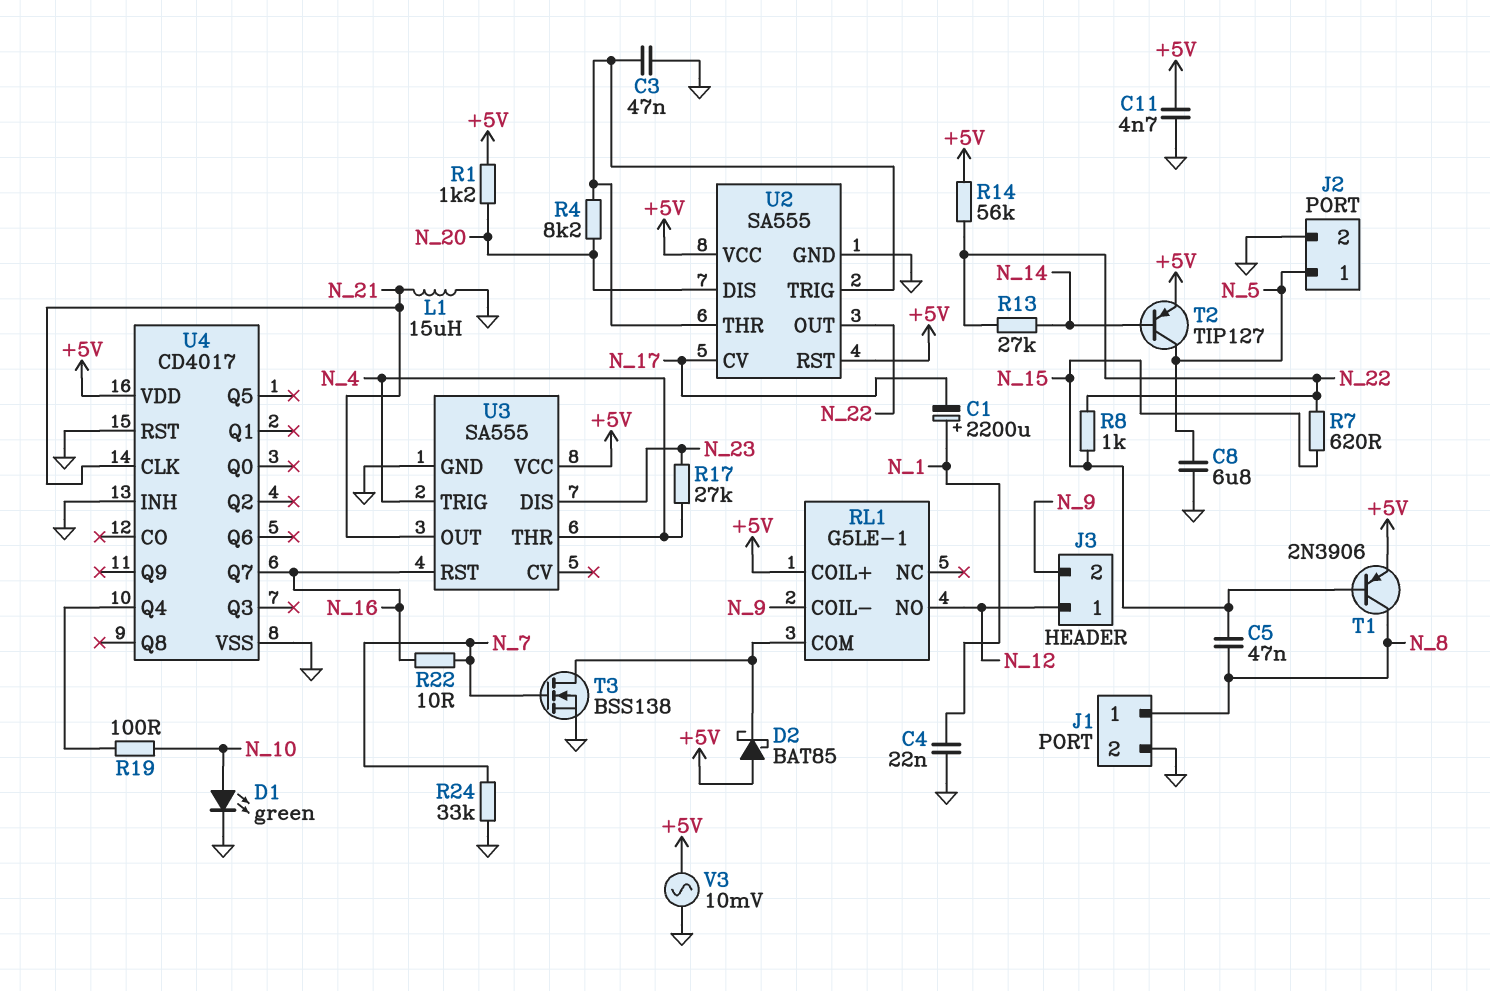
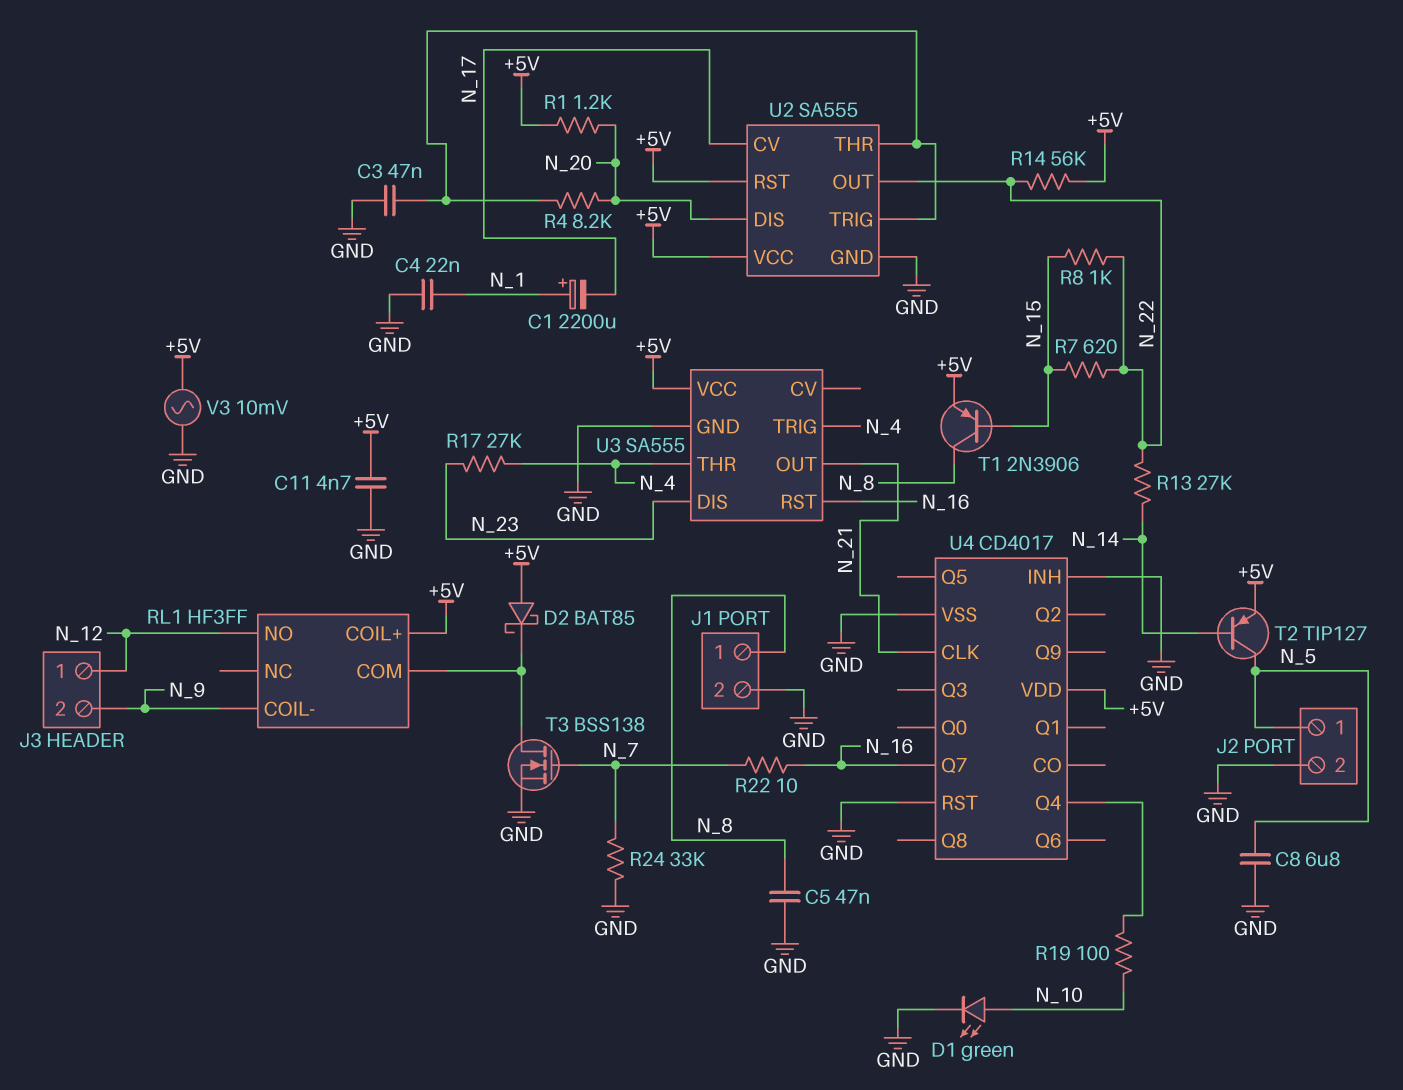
C5: 47nF (N_8, N_15) -> 47nF (GND, N_8)
L1: 15uH (GND, N_21) -> none
RL1: G5LE-1 -> HF3FF

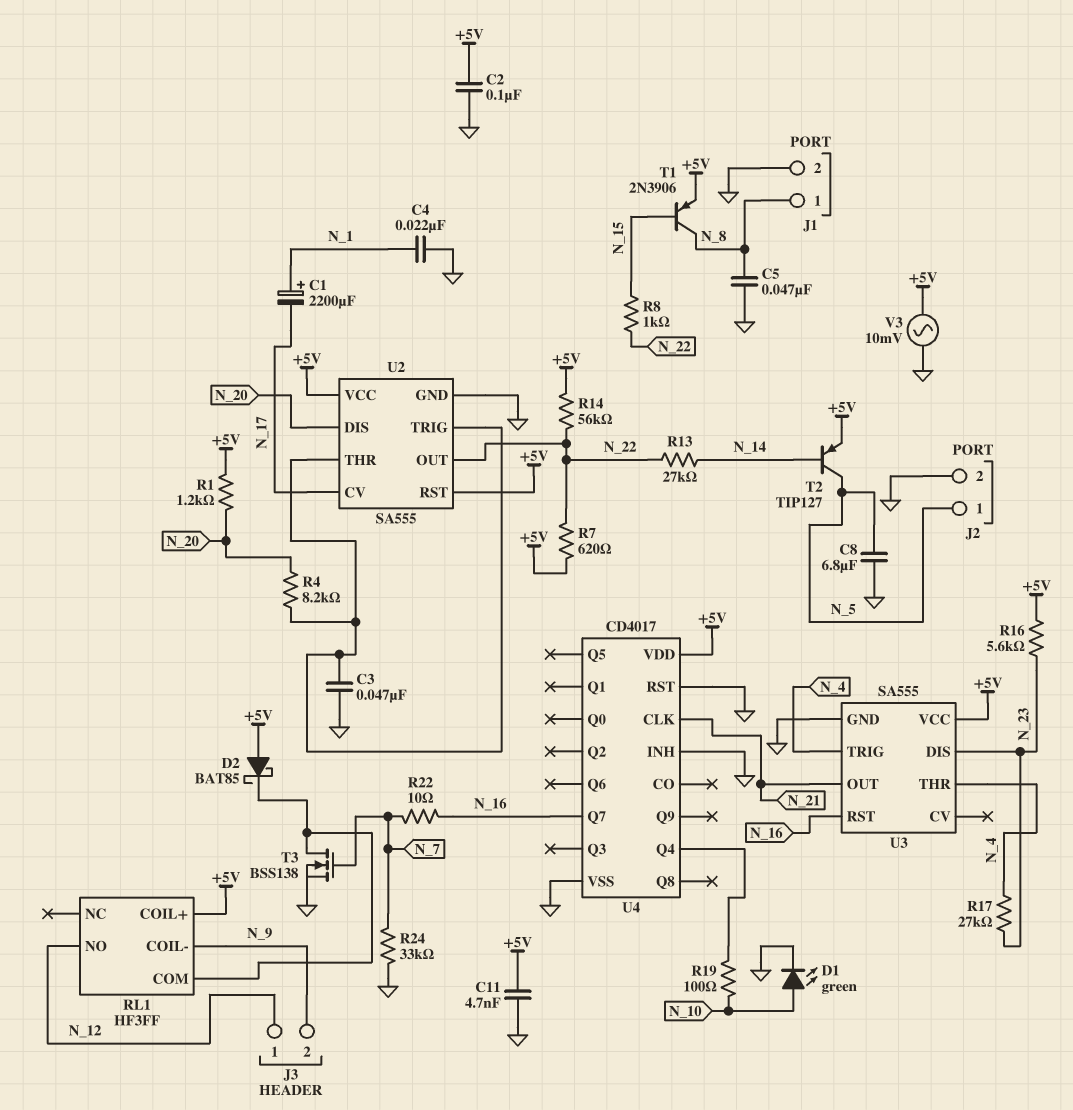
C2: none -> 100nF (+5V, GND)
R7: 620 (N_15, N_22) -> 620 (+5V, N_22)
R16: none -> 5.6k (+5V, N_23)

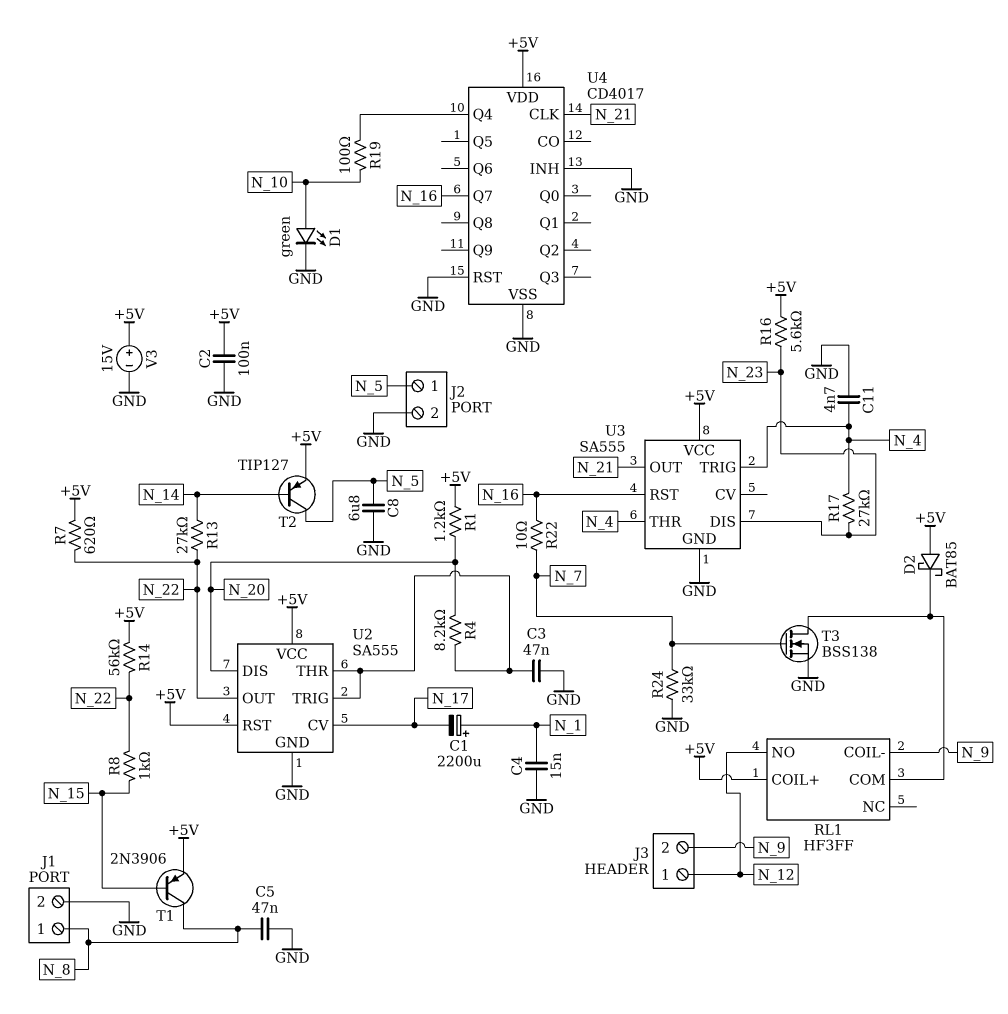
C4: 22nF (GND, N_1) -> 15nF (GND, N_1)
C11: 4.7nF (+5V, GND) -> 4.7nF (GND, N_4)
V3: AC 10mV (+5V, GND) -> 15V (plus +5V, minus GND)

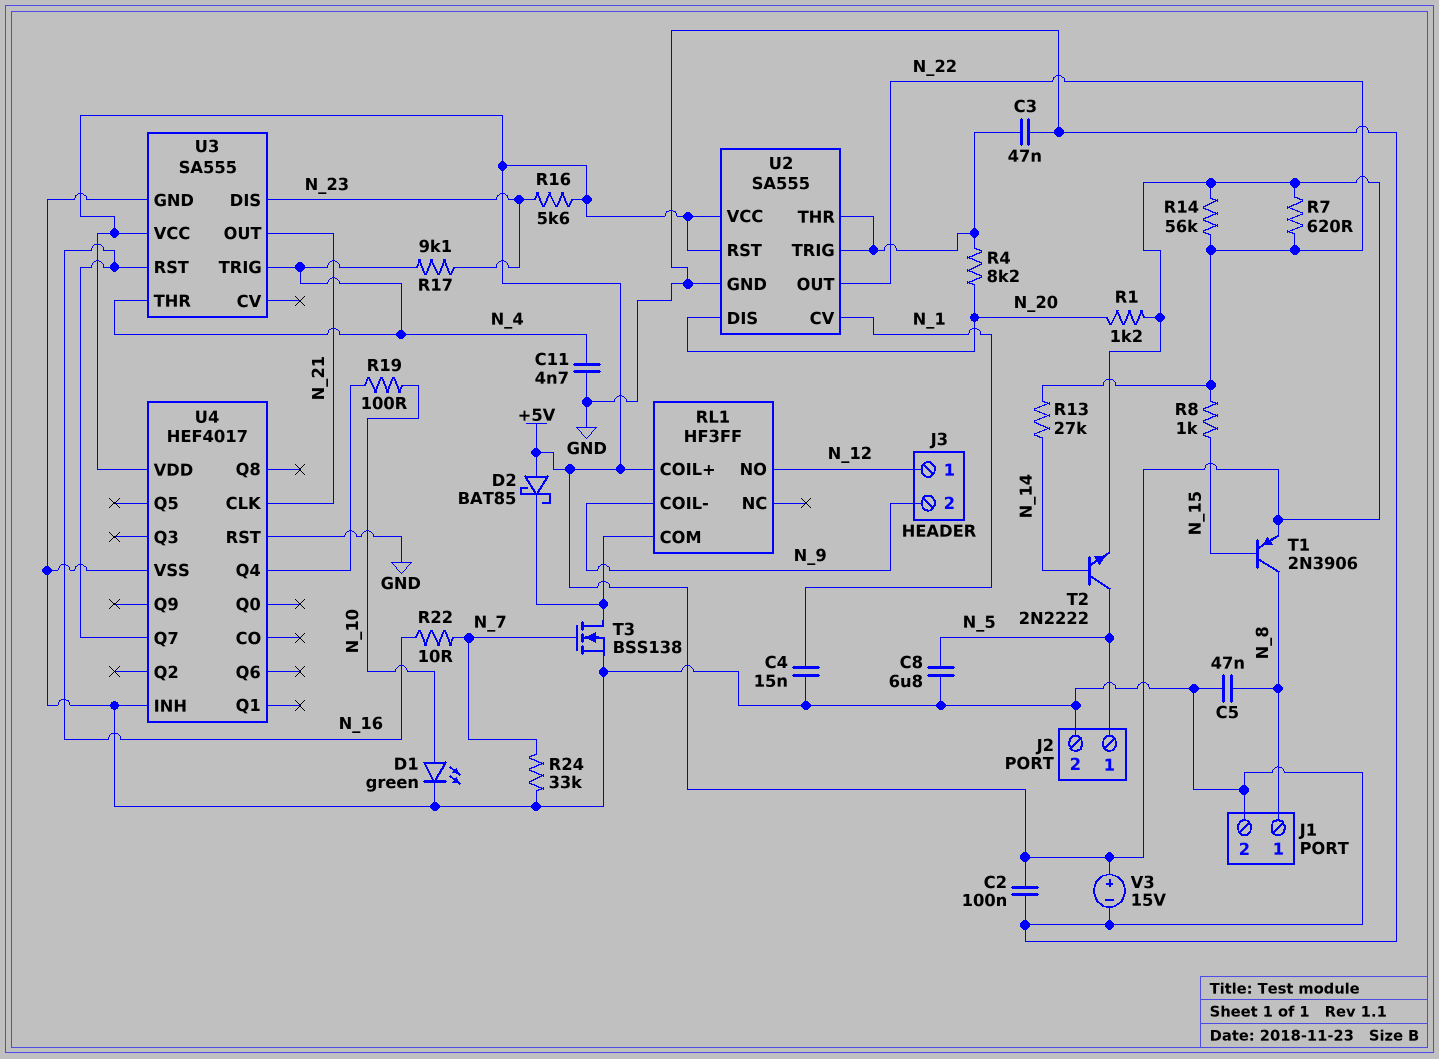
C1: 2200uF (plus N_1, minus N_17) -> none
R17: 27k (N_4, N_23) -> 9.1k (N_4, N_23)
T2: PNP TIP127 (B N_14, C N_5, E +5V) -> NPN 2N2222 (B N_14, C N_5, E +5V)
U2 pin CV: N_17 -> N_1
U4: CD4017 -> HEF4017

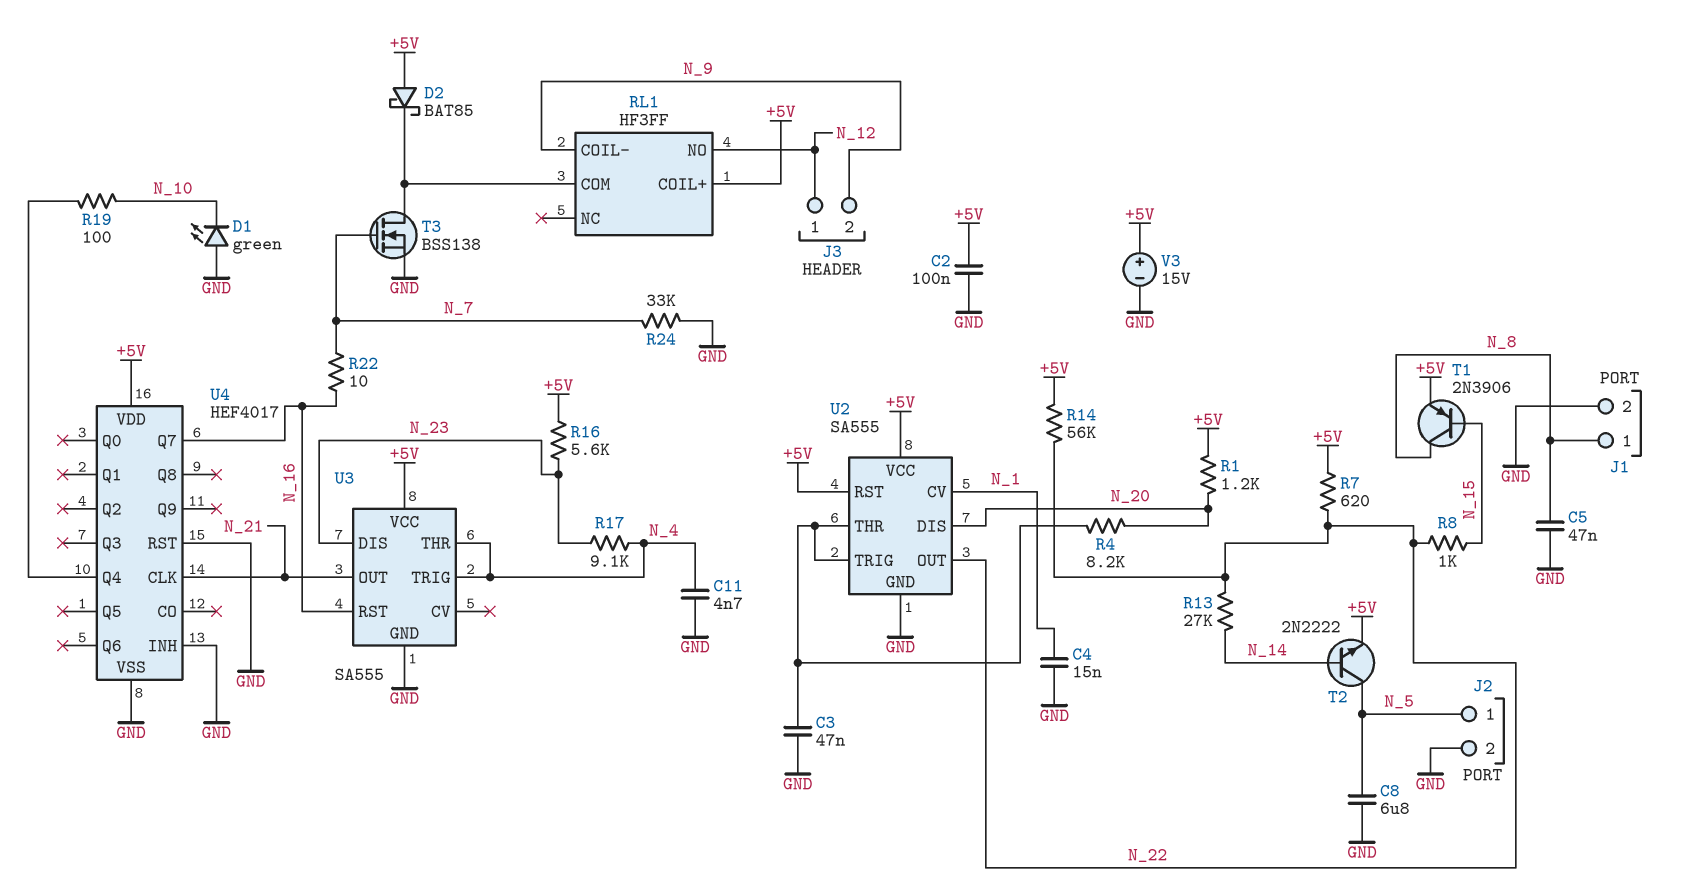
D1: LED green (A N_10, K GND) -> LED green (A GND, K N_10)

